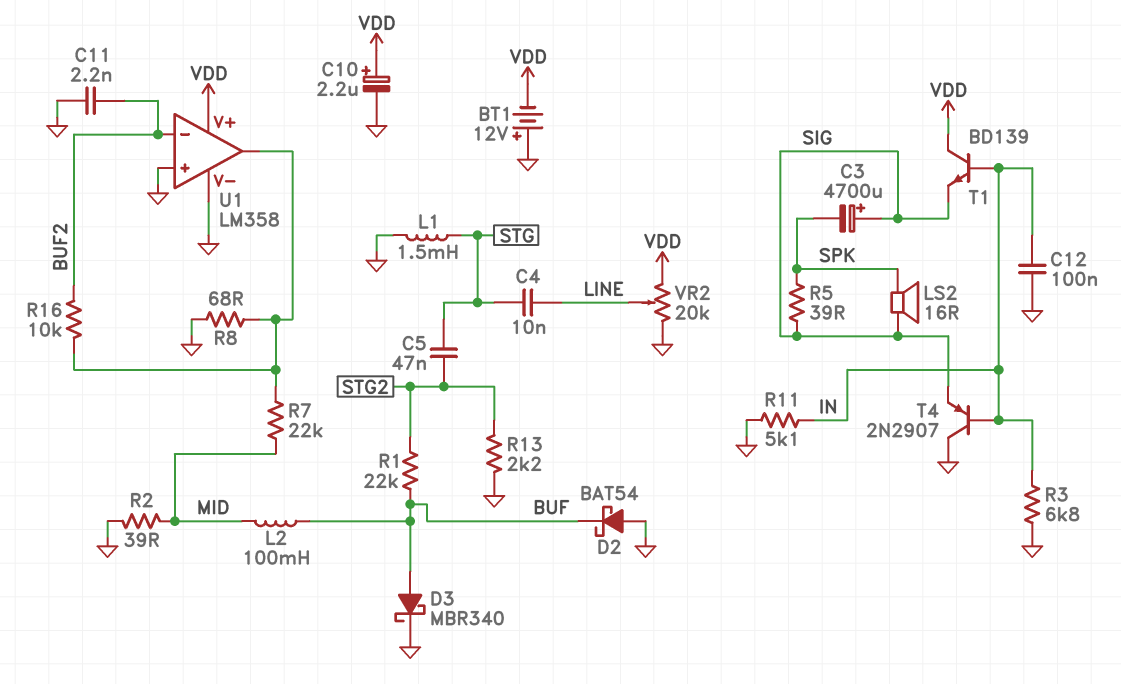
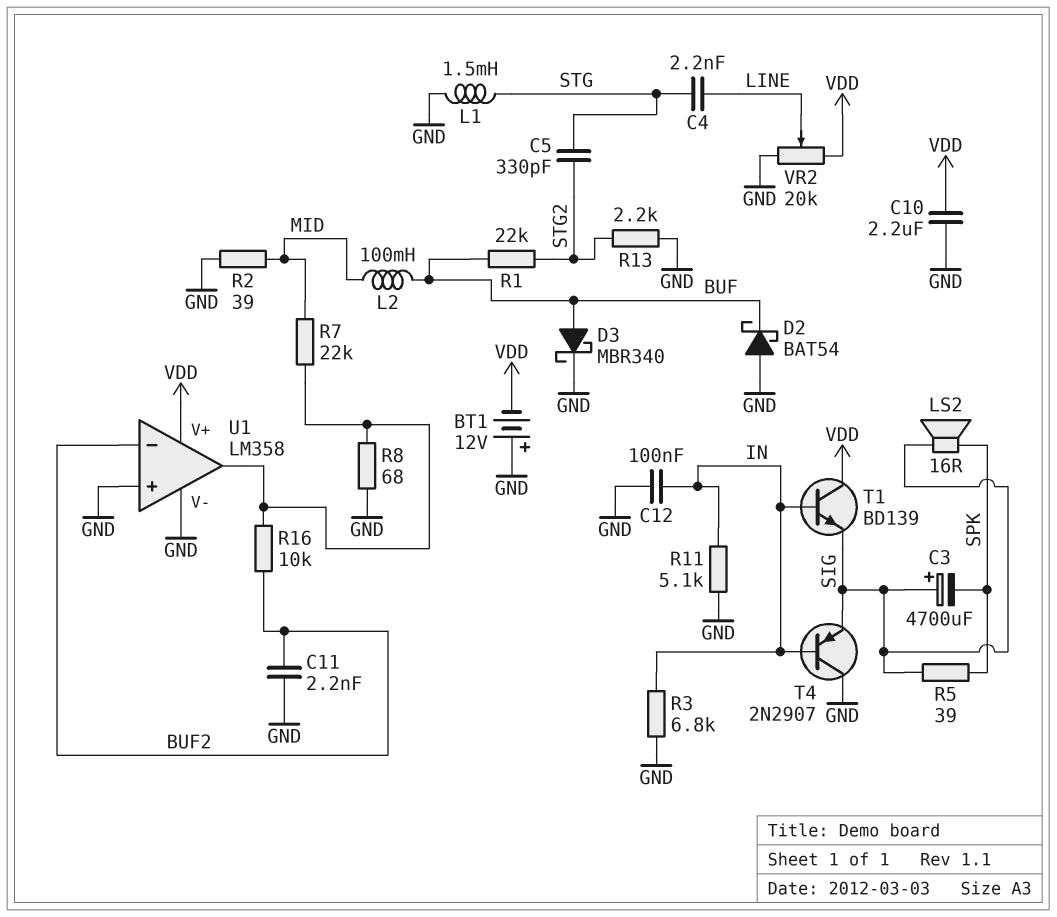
C4: 10nF (LINE, STG) -> 2.2nF (LINE, STG)
C5: 47nF (STG, STG2) -> 330pF (STG, STG2)
C10: 2.2uF (plus VDD, minus GND) -> 2.2uF (GND, VDD)

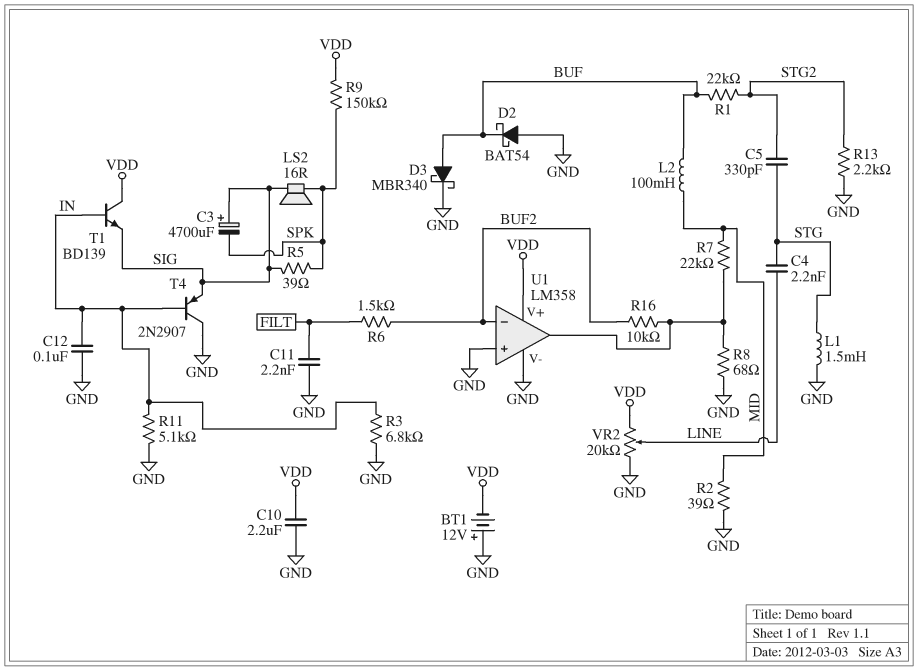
C11: 2.2nF (BUF2, GND) -> 2.2nF (FILT, GND)
R6: none -> 1.5k (BUF2, FILT)
R9: none -> 150k (SPK, VDD)

